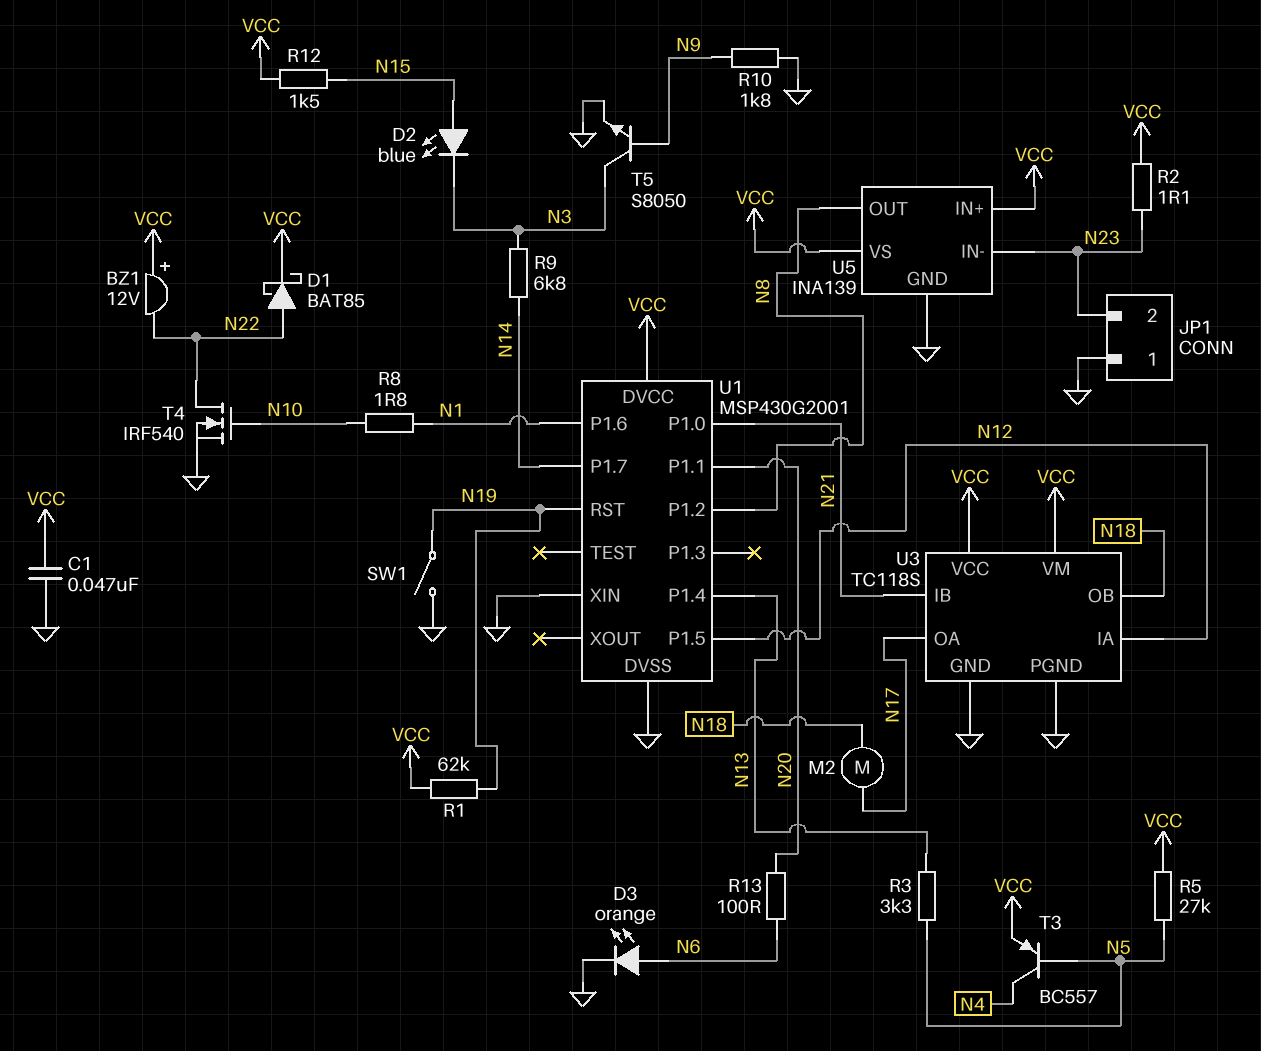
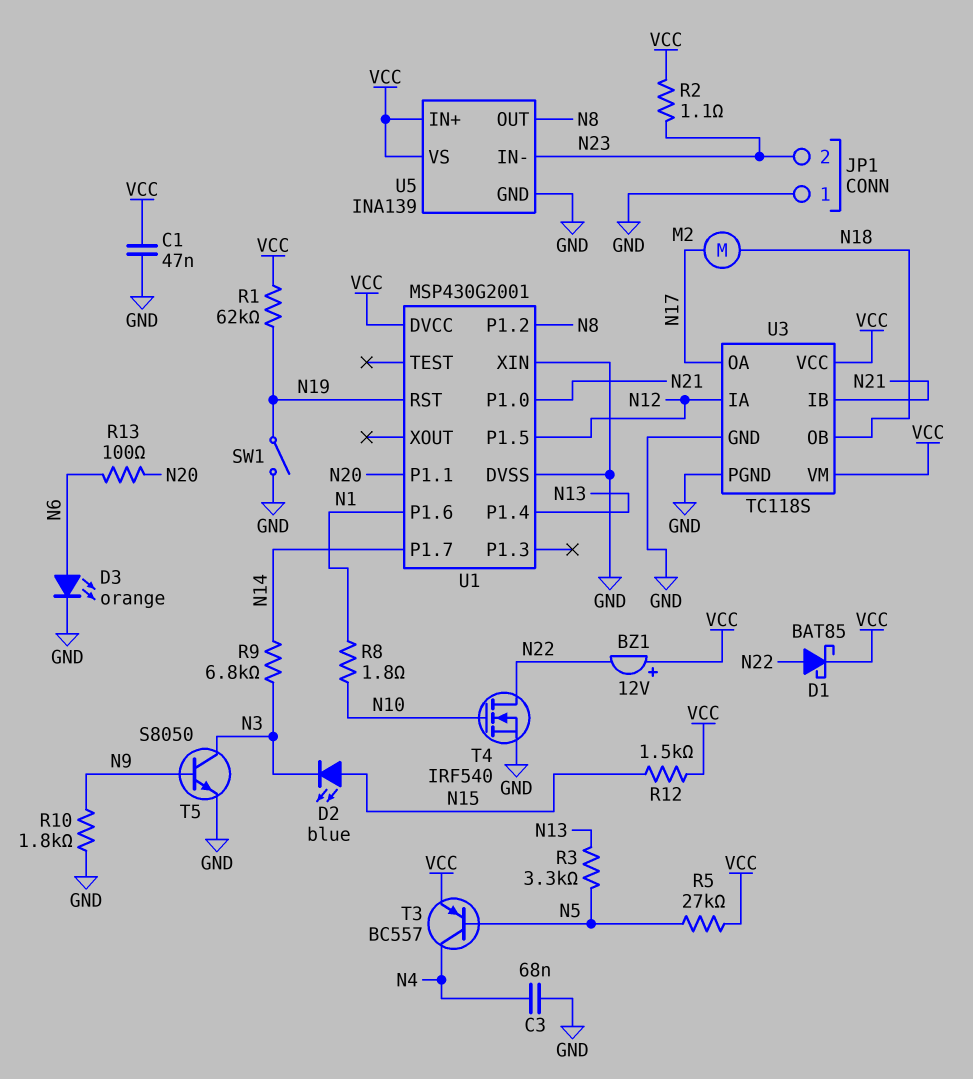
C3: none -> 68nF (GND, N4)

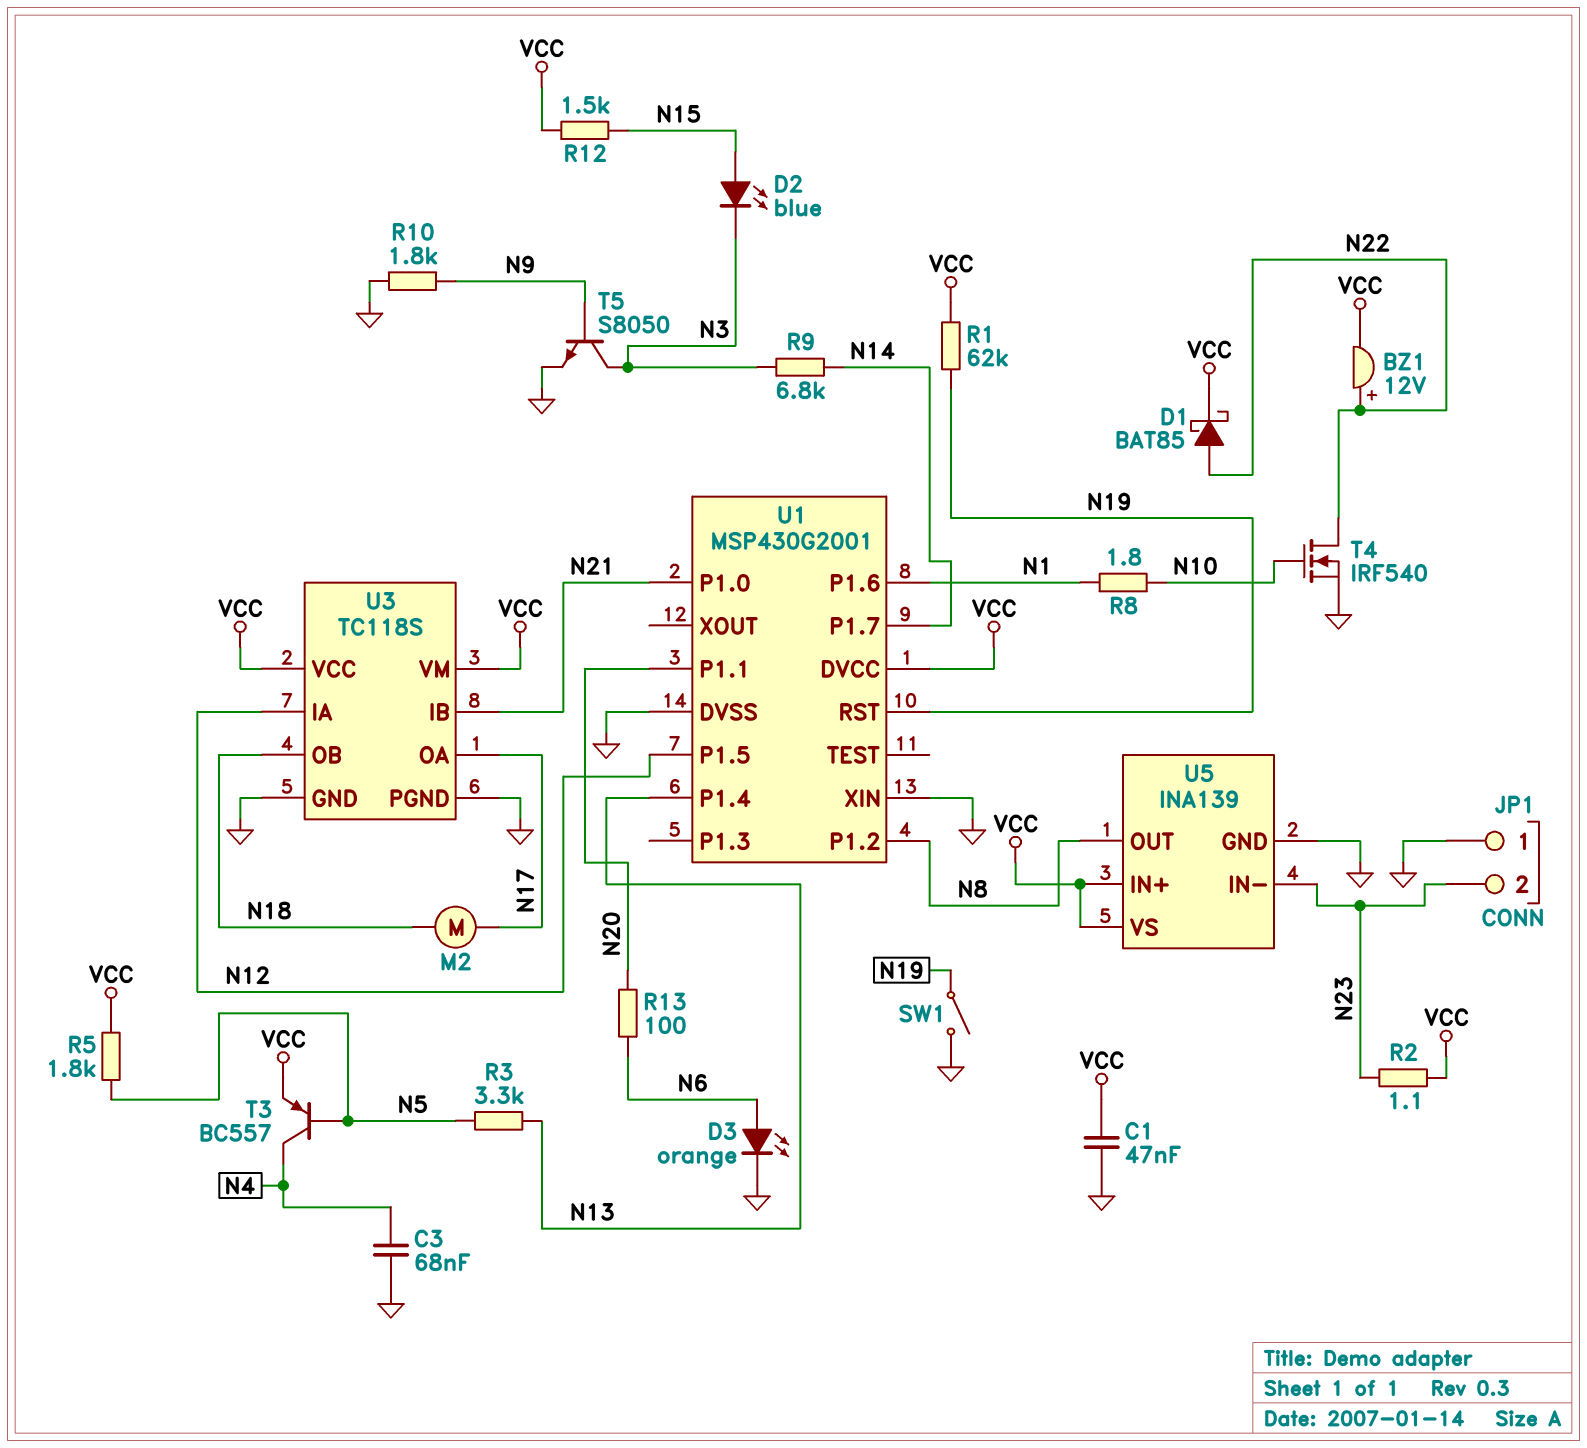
BZ1: buzzer 12V (plus VCC, minus N22) -> buzzer 12V (plus N22, minus VCC)
R5: 27k (N5, VCC) -> 1.8k (N5, VCC)

